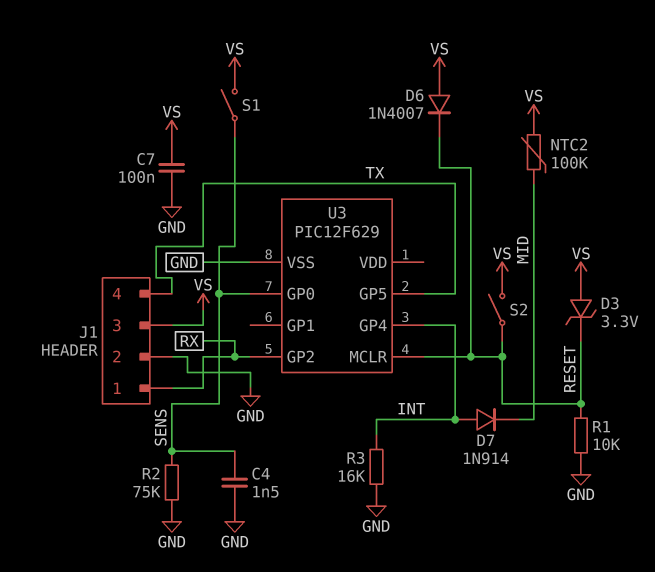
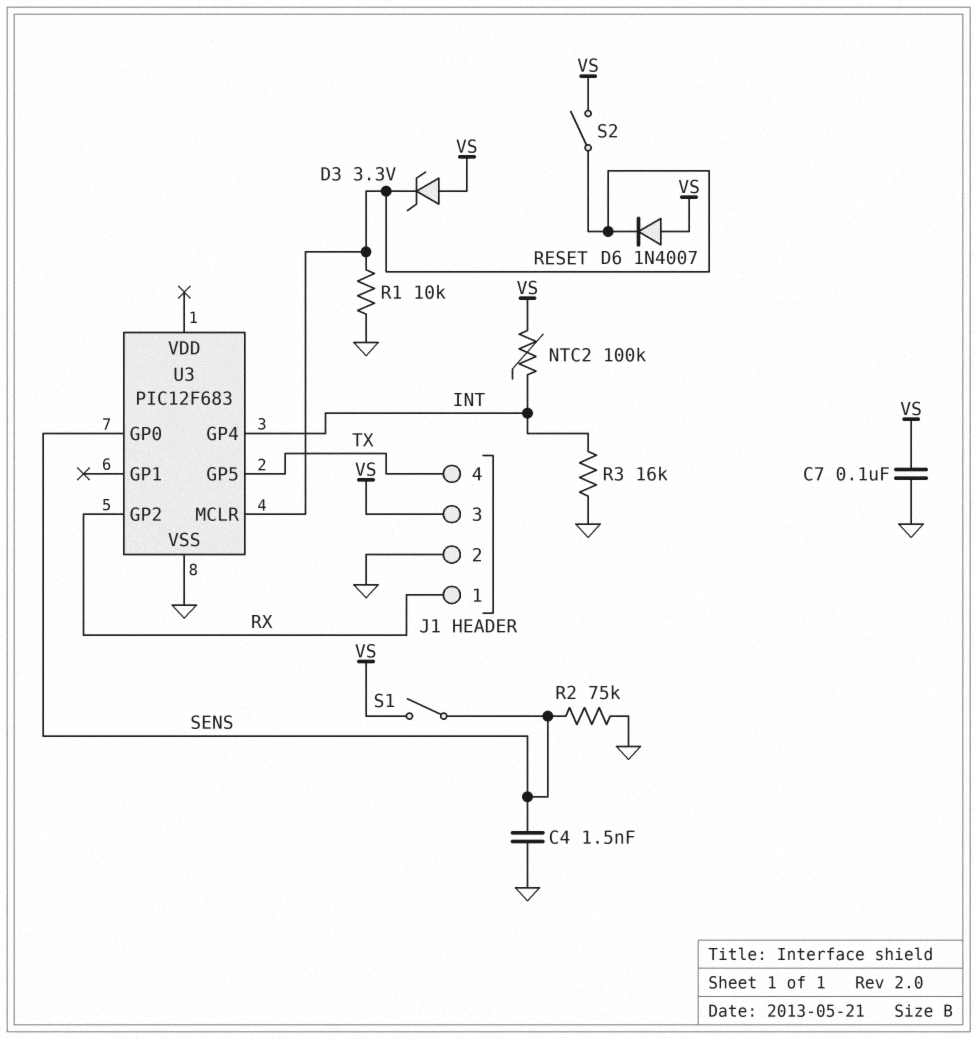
D7: diode 1N914 (A INT, K MID) -> none
NTC2: 100k (MID, VS) -> 100k (INT, VS)
U3: PIC12F629 -> PIC12F683

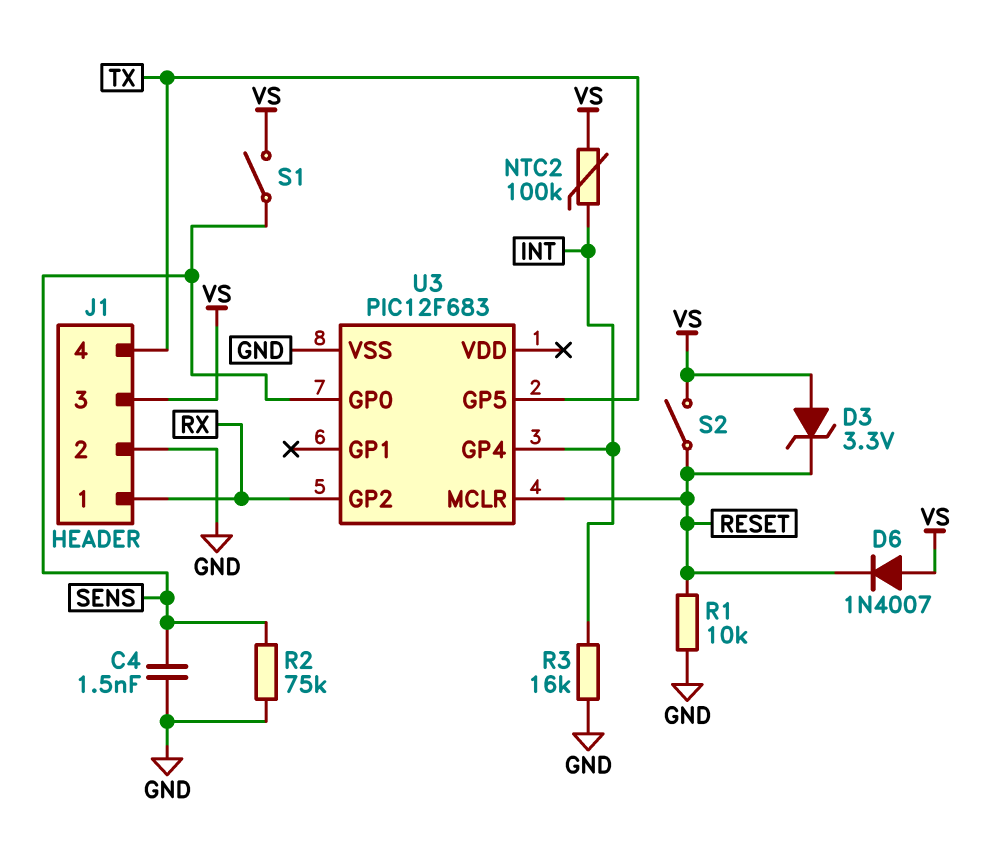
C7: 100nF (GND, VS) -> none

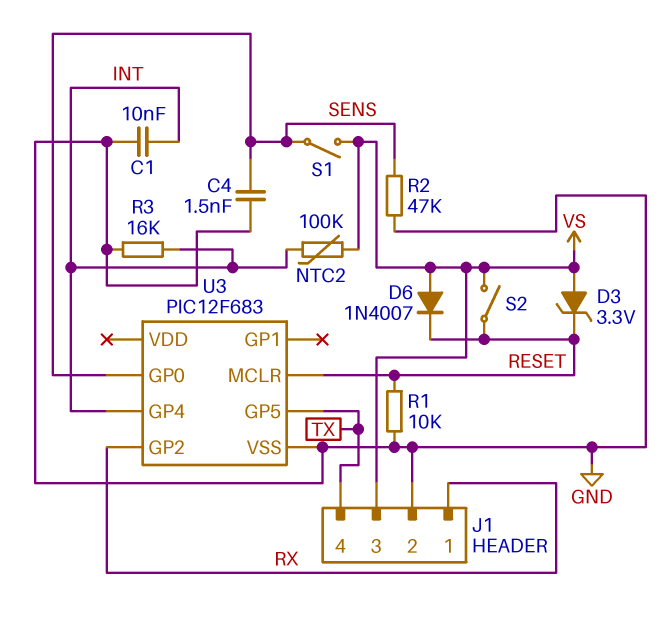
C1: none -> 10nF (GND, INT)
R2: 75k (GND, SENS) -> 47k (GND, SENS)

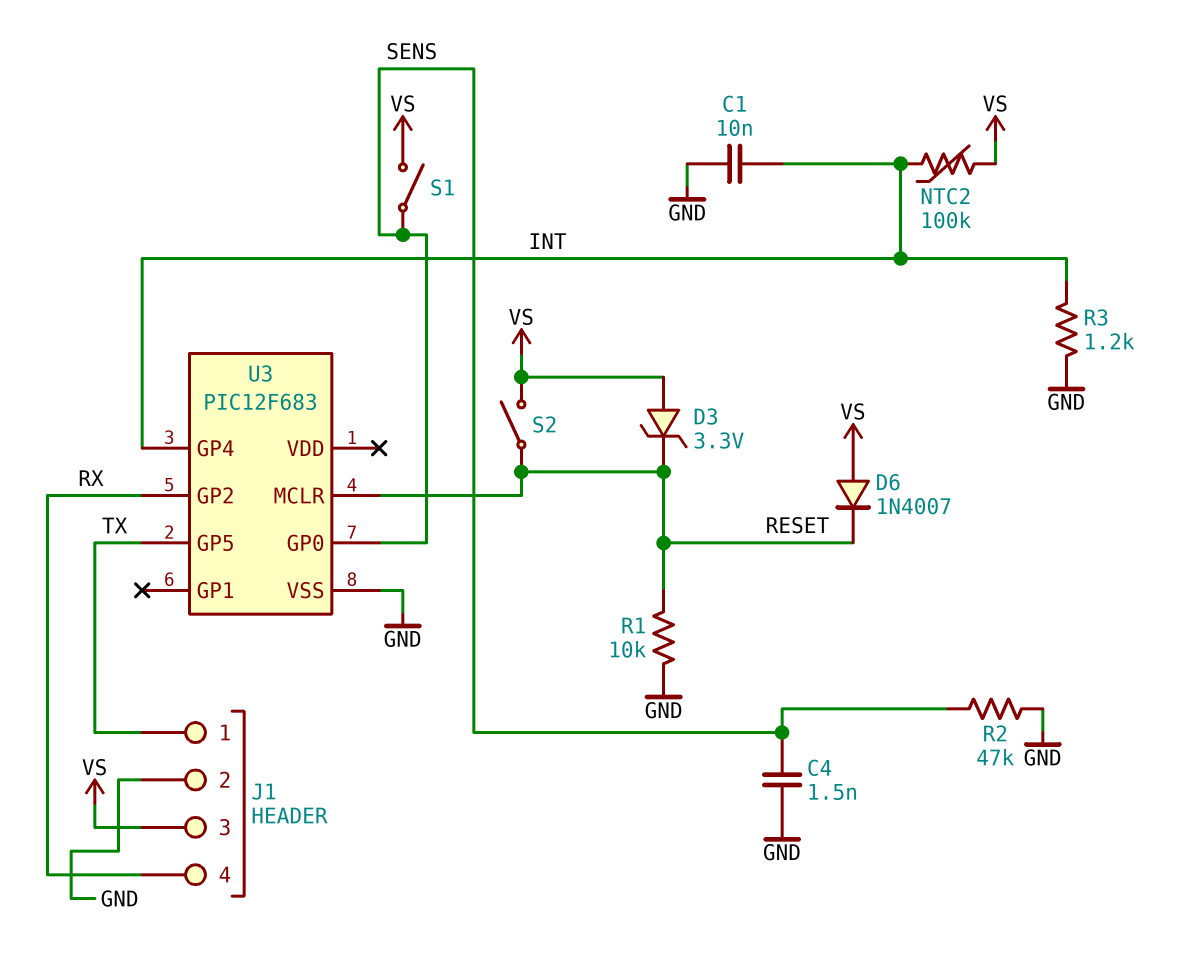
J1 pin 1: RX -> TX
J1 pin 4: TX -> RX
R3: 16k (GND, INT) -> 1.2k (GND, INT)

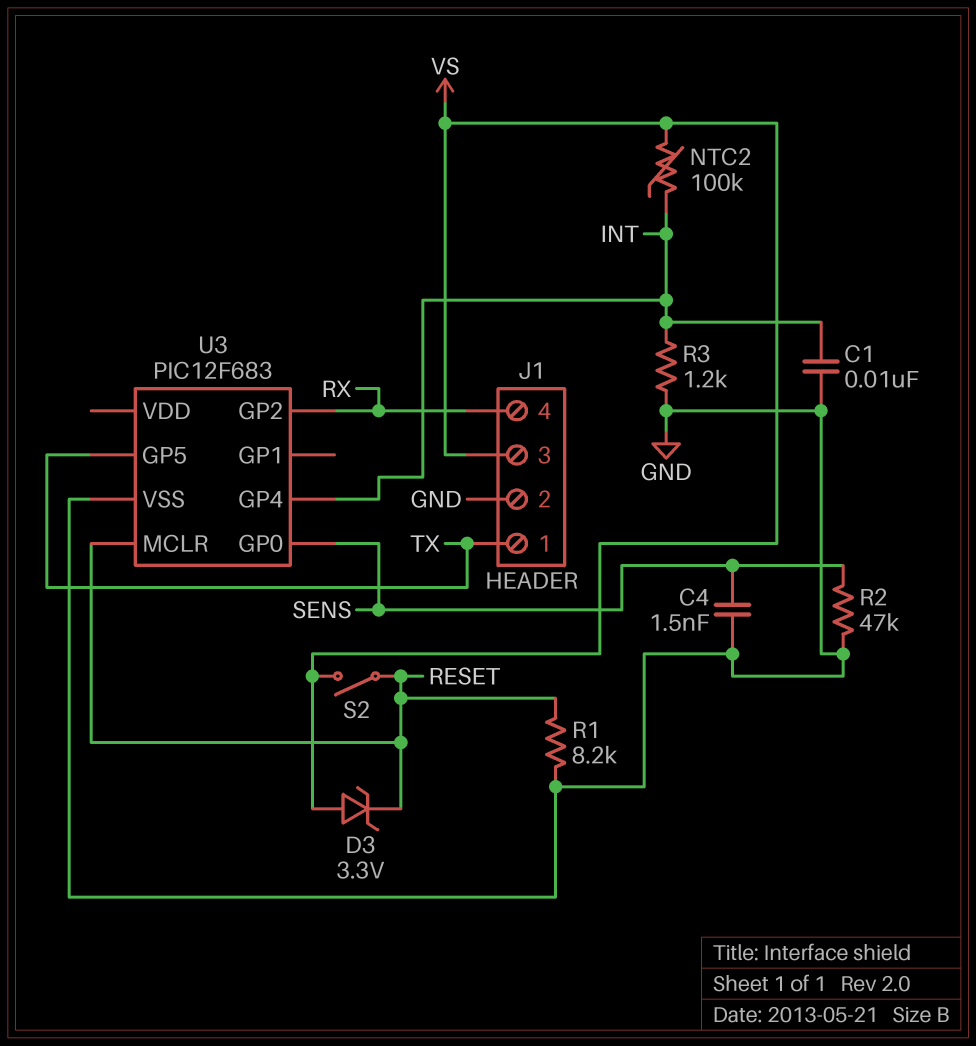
D6: diode 1N4007 (A VS, K RESET) -> none
R1: 10k (GND, RESET) -> 8.2k (GND, RESET)
S1: switch (SENS, VS) -> none

